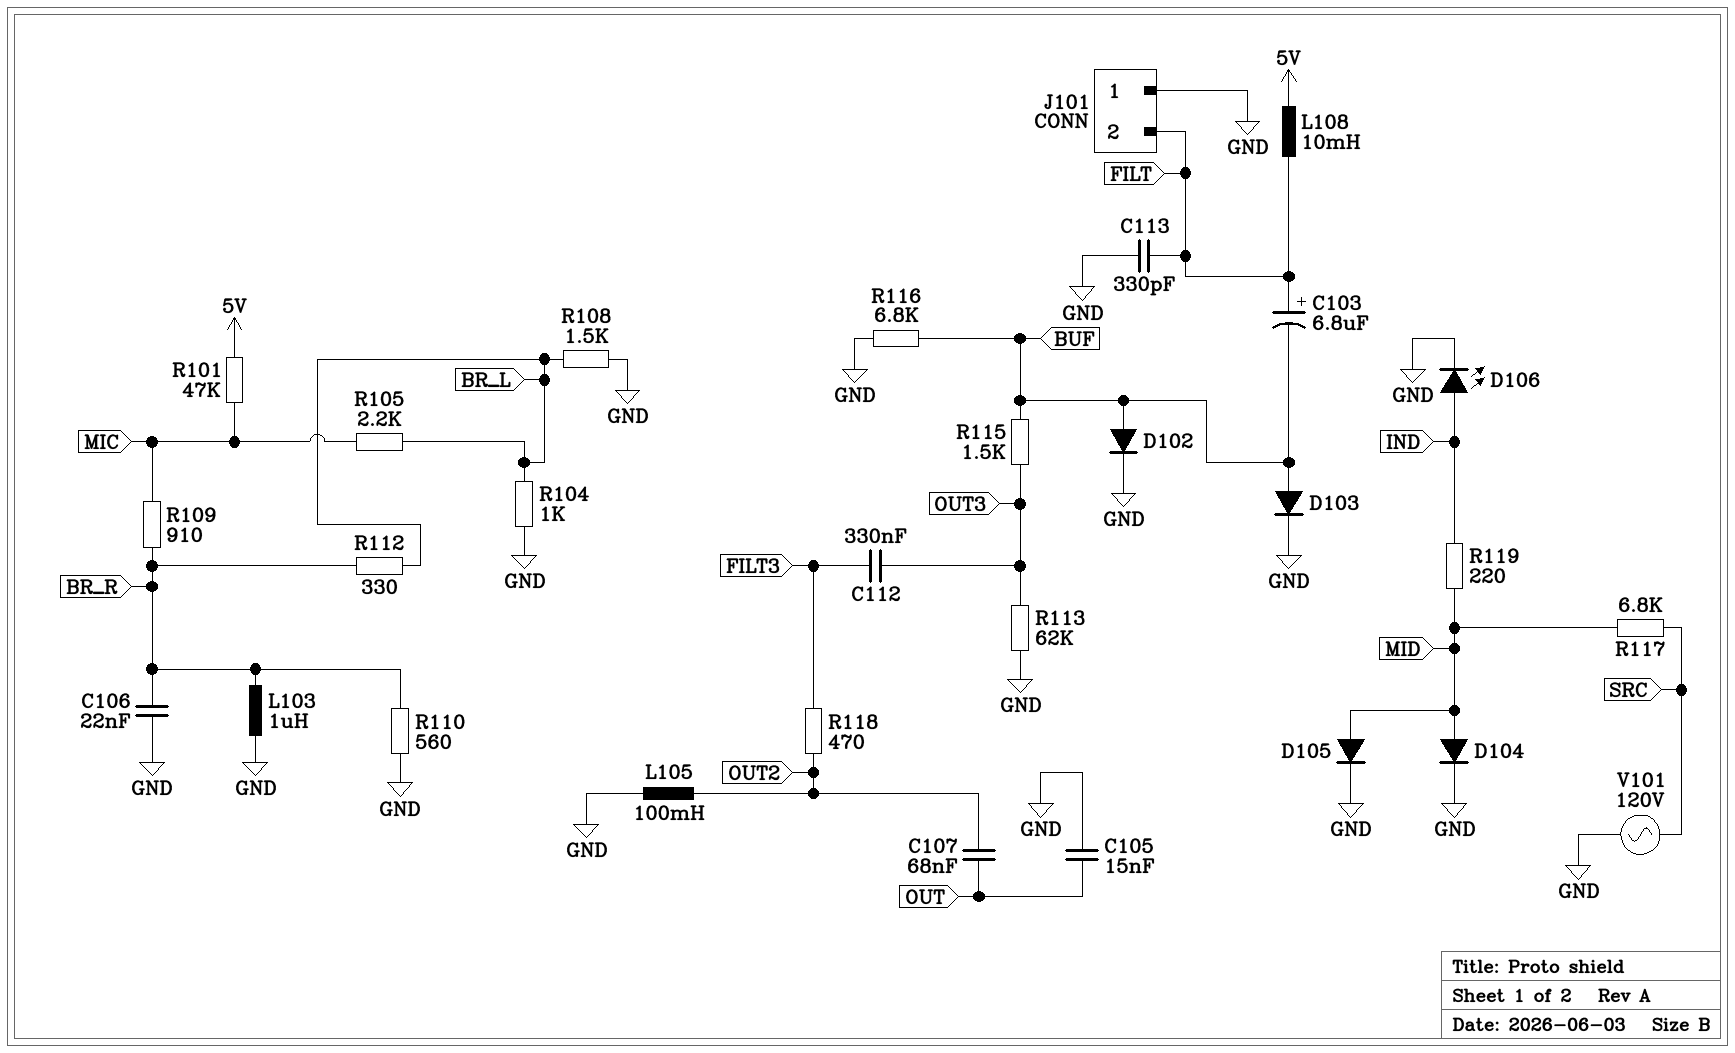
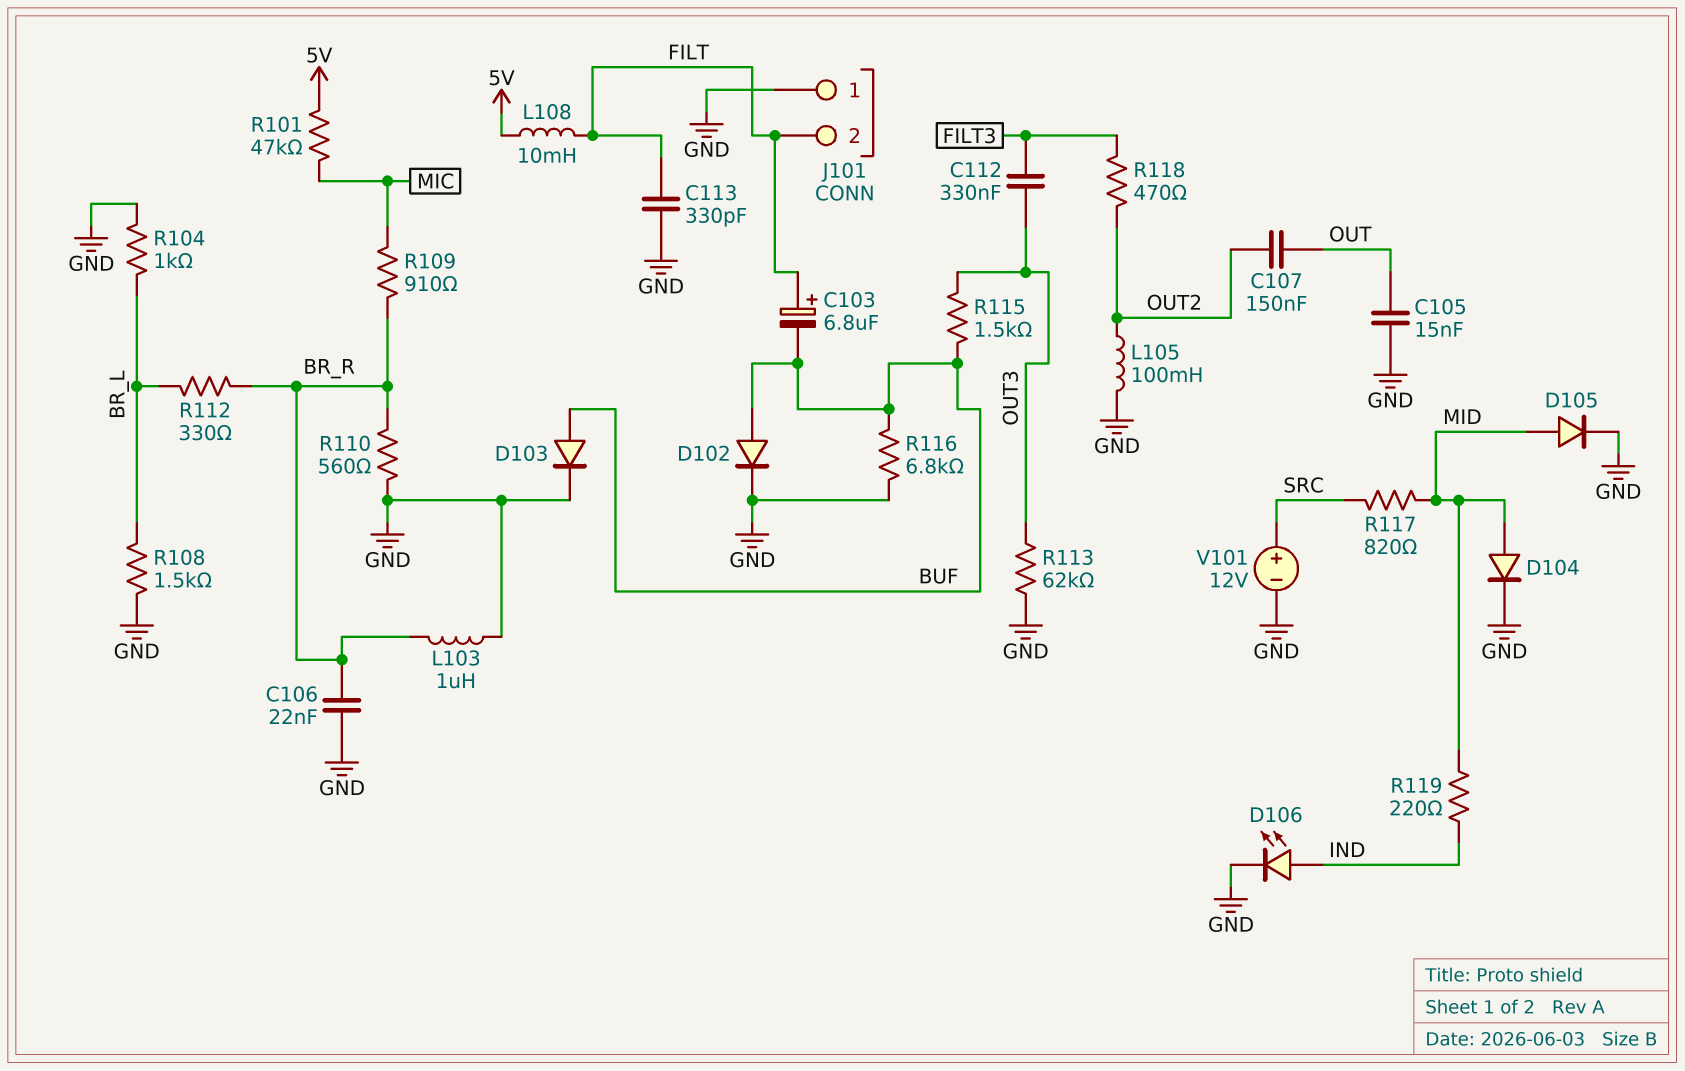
C107: 68nF (OUT, OUT2) -> 150nF (OUT, OUT2)
R105: 2.2k (BR_L, MIC) -> none
R117: 6.8k (MID, SRC) -> 820 (MID, SRC)
V101: AC 120V (GND, SRC) -> 12V (plus SRC, minus GND)

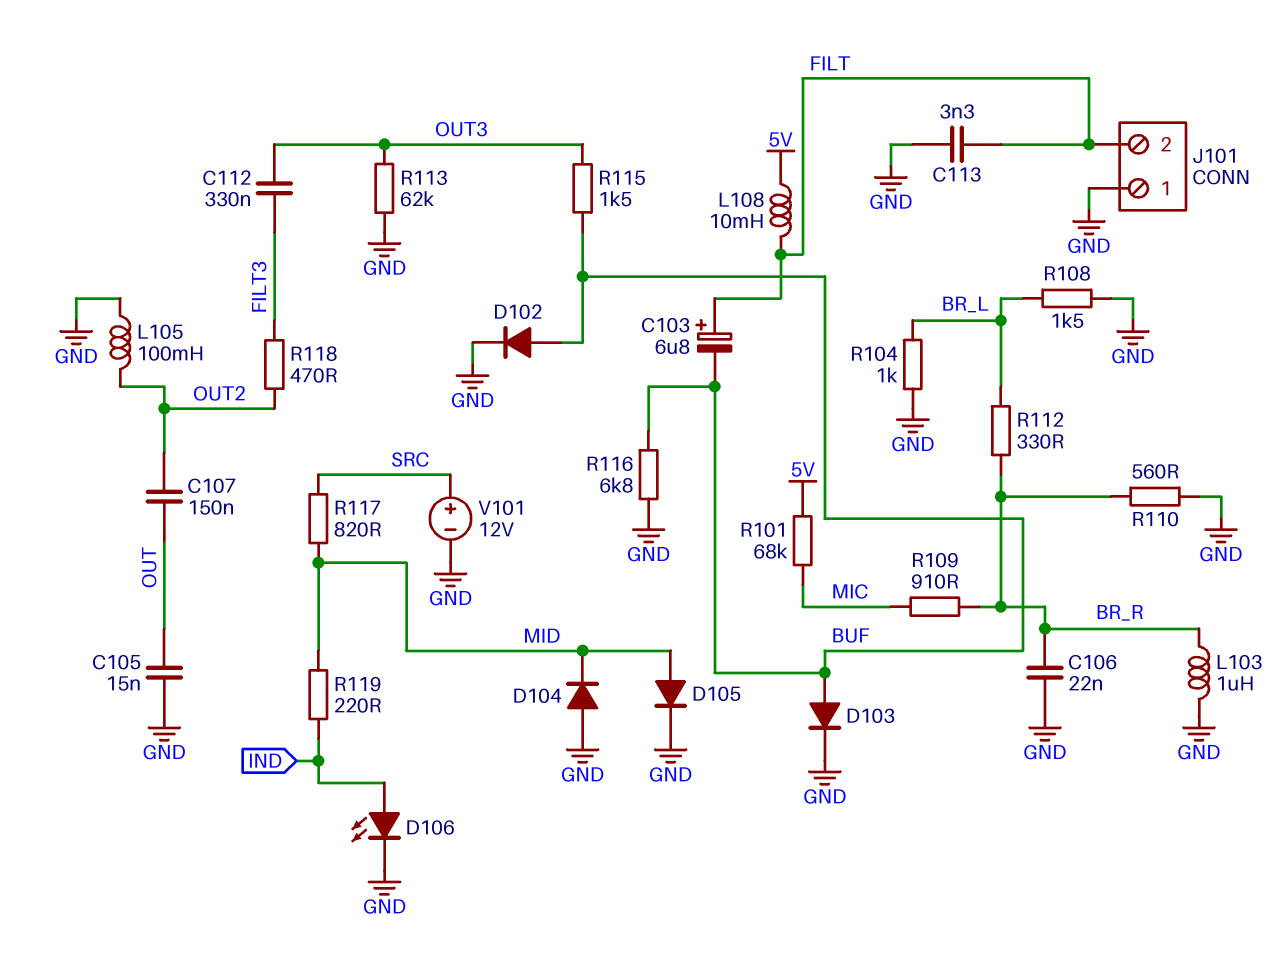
C113: 330pF (FILT, GND) -> 3.3nF (FILT, GND)
D104: diode (A MID, K GND) -> diode (A GND, K MID)
R101: 47k (5V, MIC) -> 68k (5V, MIC)

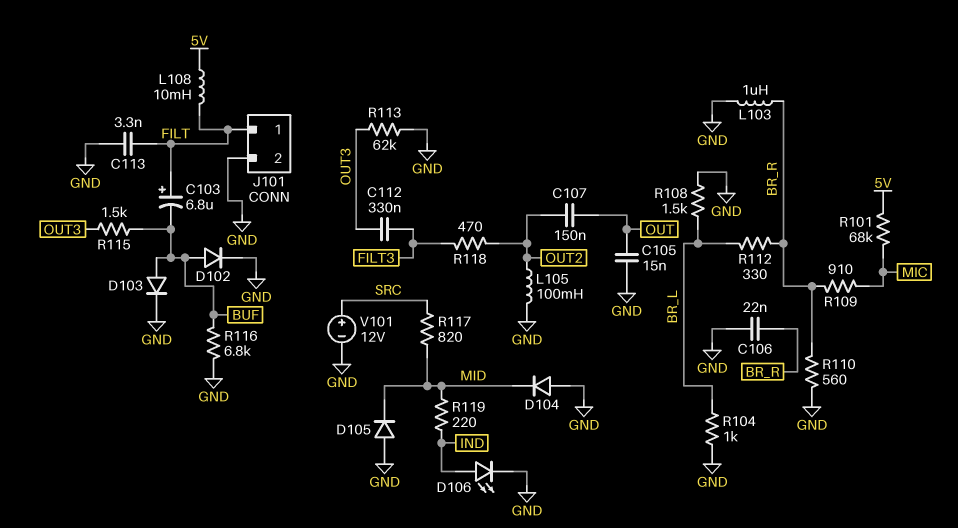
D105: diode (A MID, K GND) -> diode (A GND, K MID)
J101 pin 1: GND -> FILT
J101 pin 2: FILT -> GND

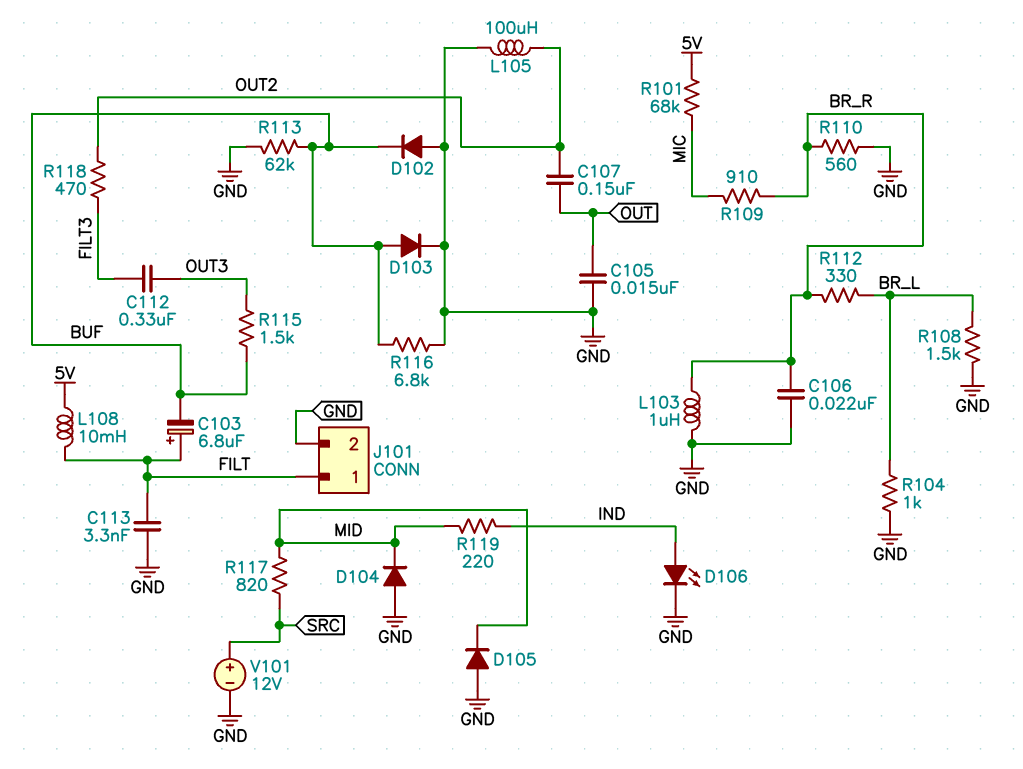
D102: diode (A BUF, K GND) -> diode (A GND, K BUF)
L105: 100mH (GND, OUT2) -> 100uH (GND, OUT2)
R113: 62k (GND, OUT3) -> 62k (BUF, GND)

